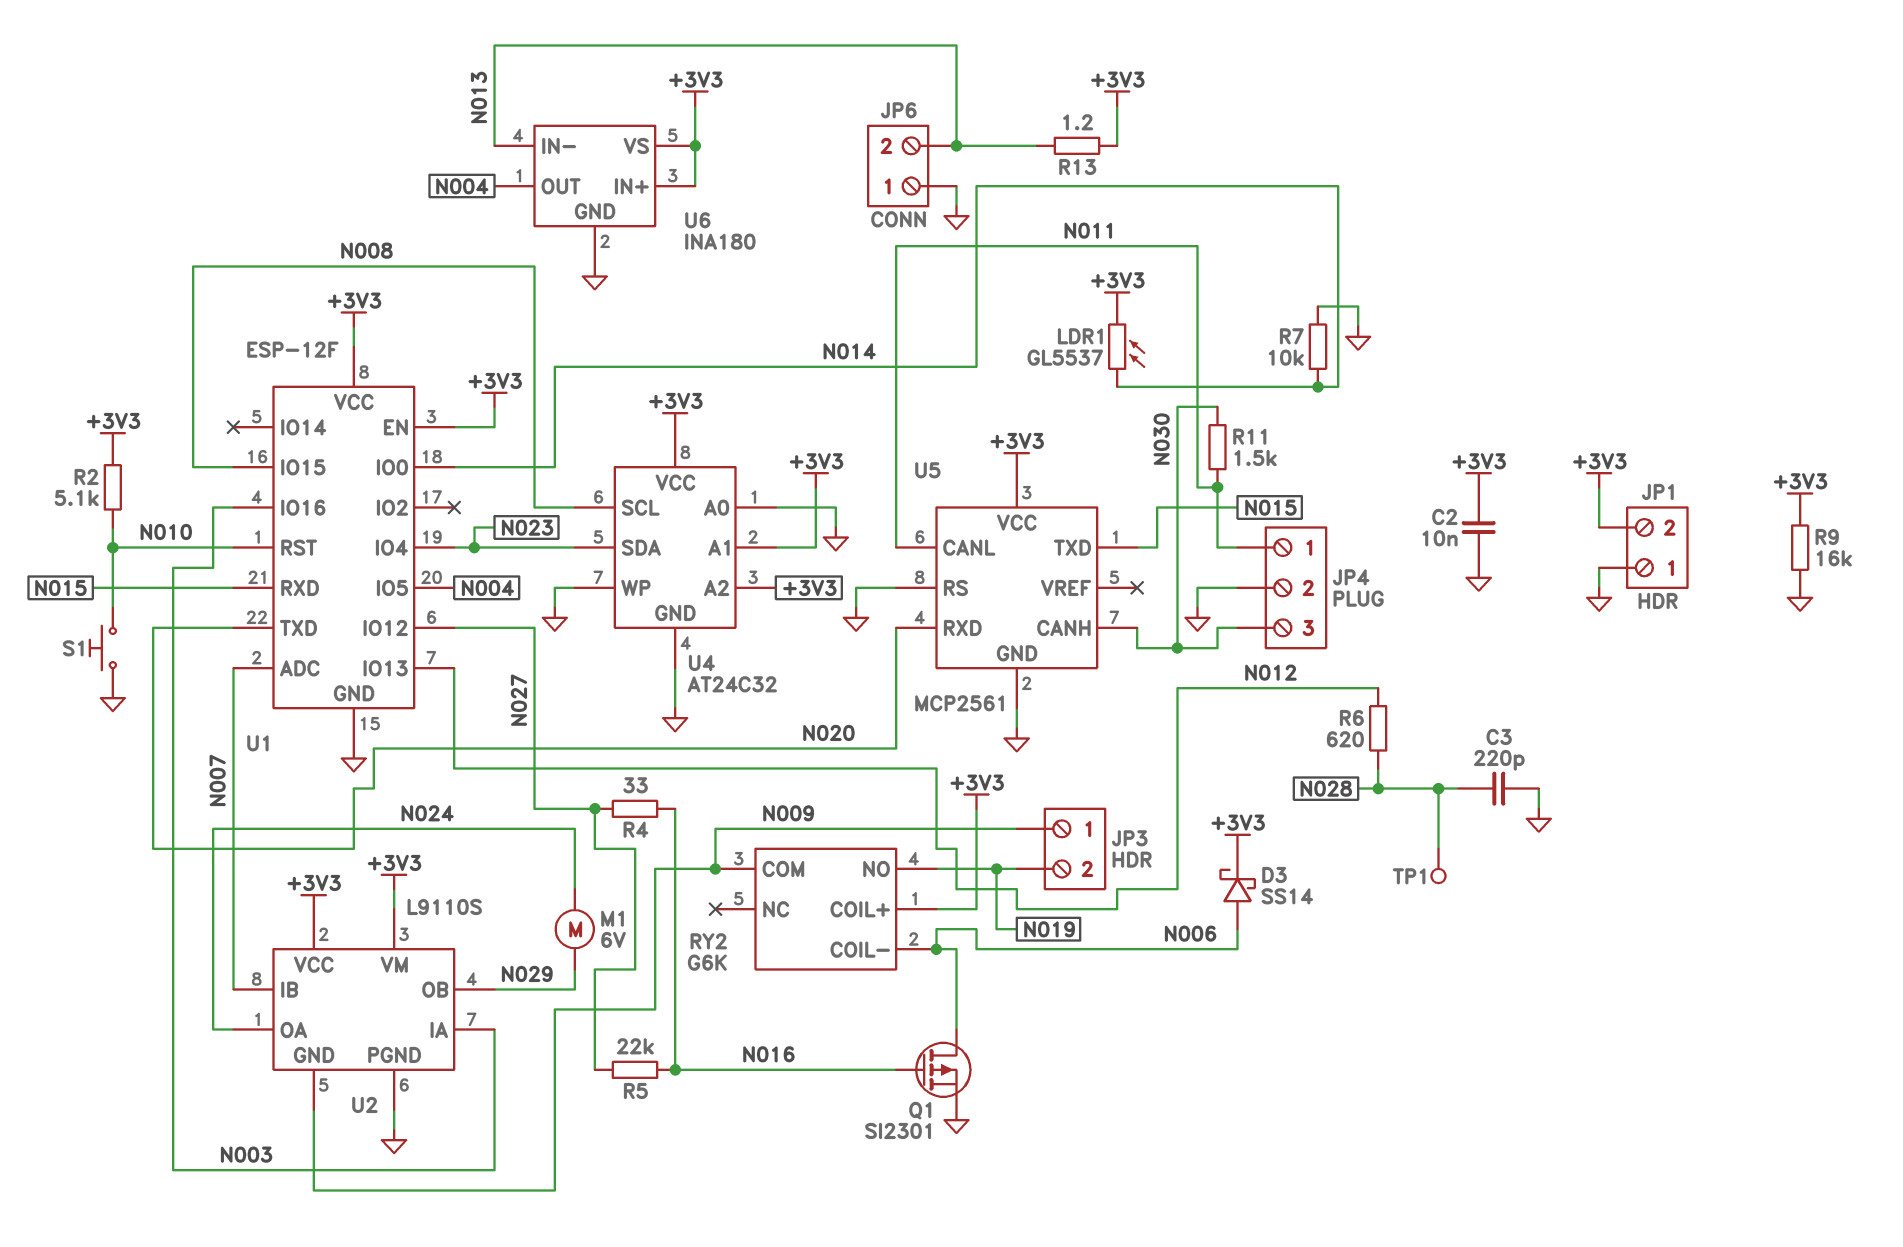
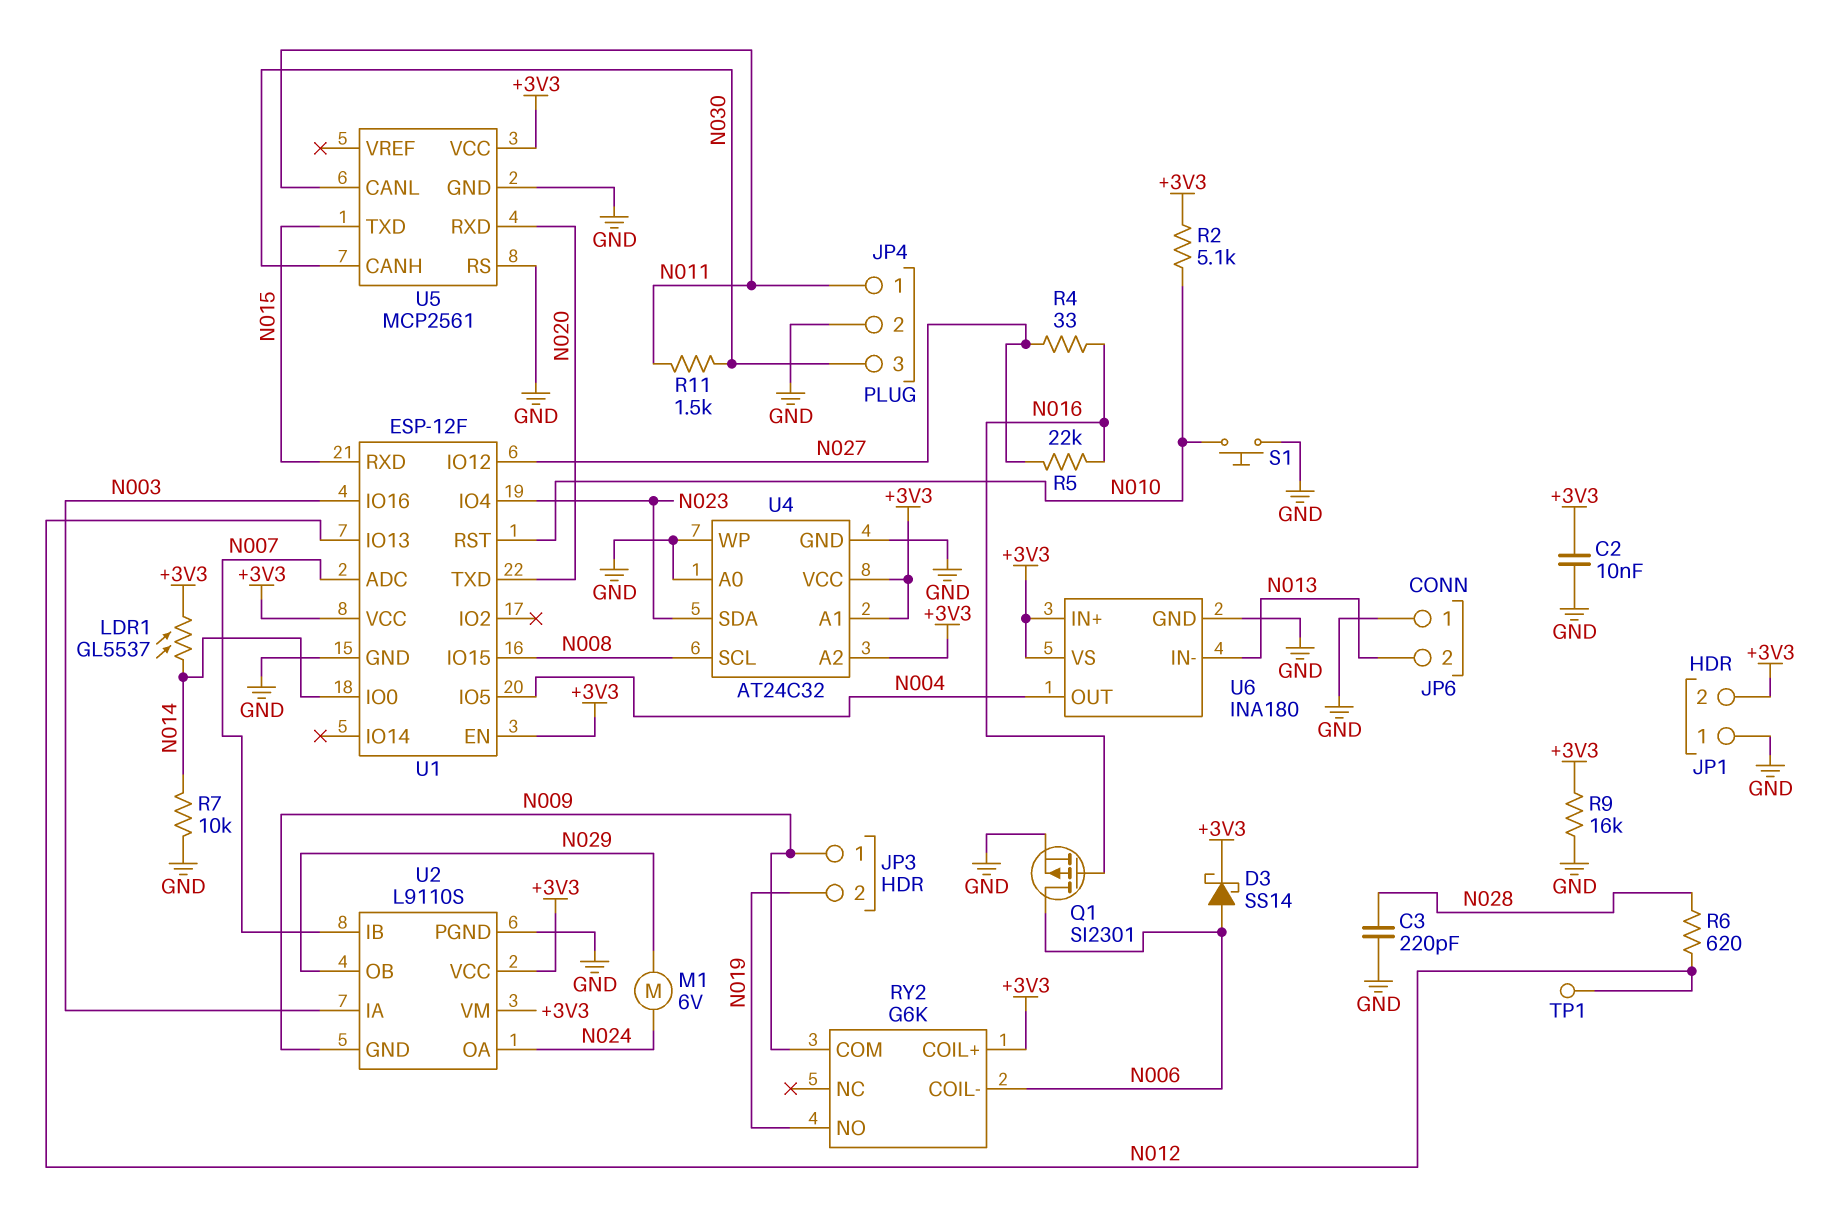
R13: 1.2 (+3V3, N013) -> none
TP1: test point (N028) -> test point (N012)

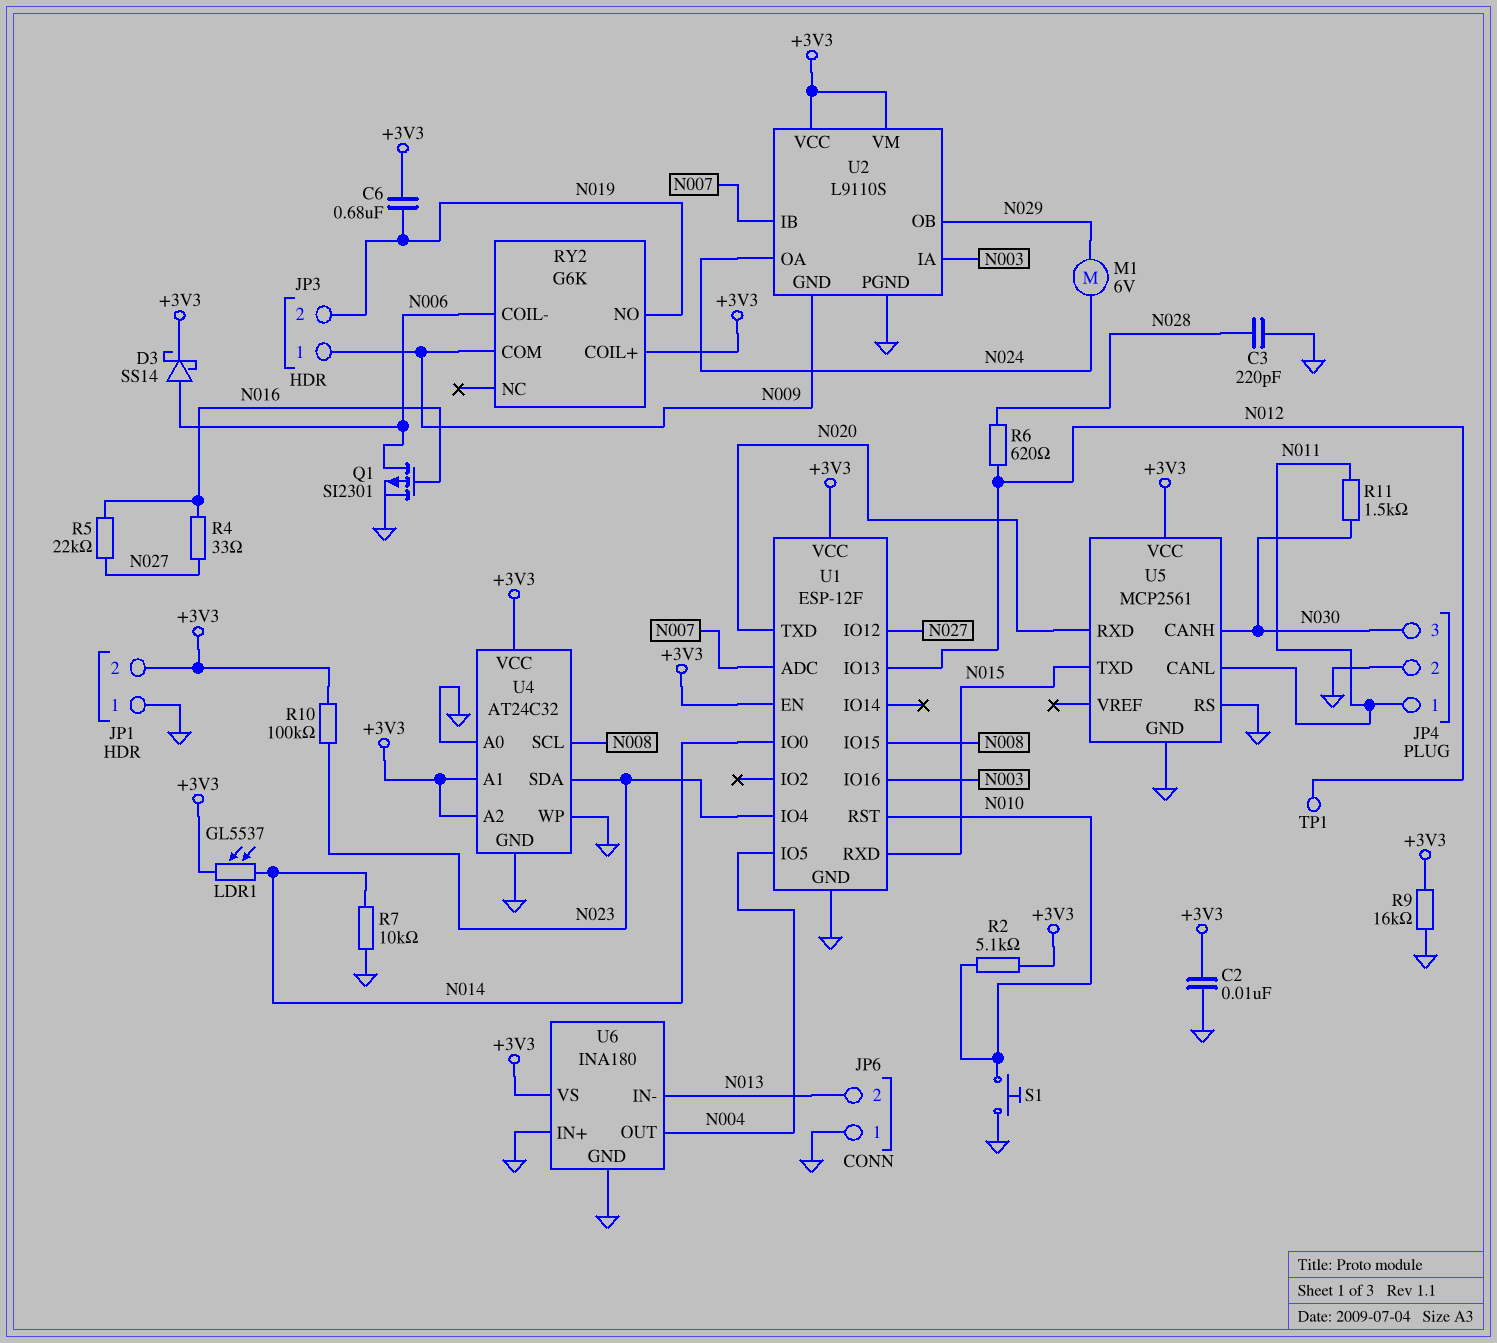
C6: none -> 680nF (+3V3, N019)
R10: none -> 100k (+3V3, N023)
U6 pin IN+: +3V3 -> GND

